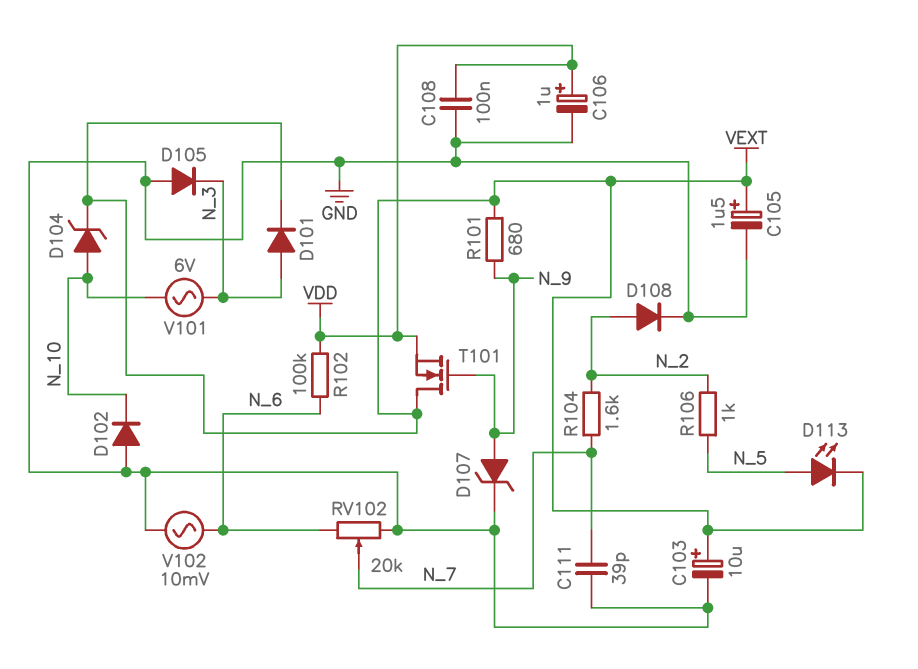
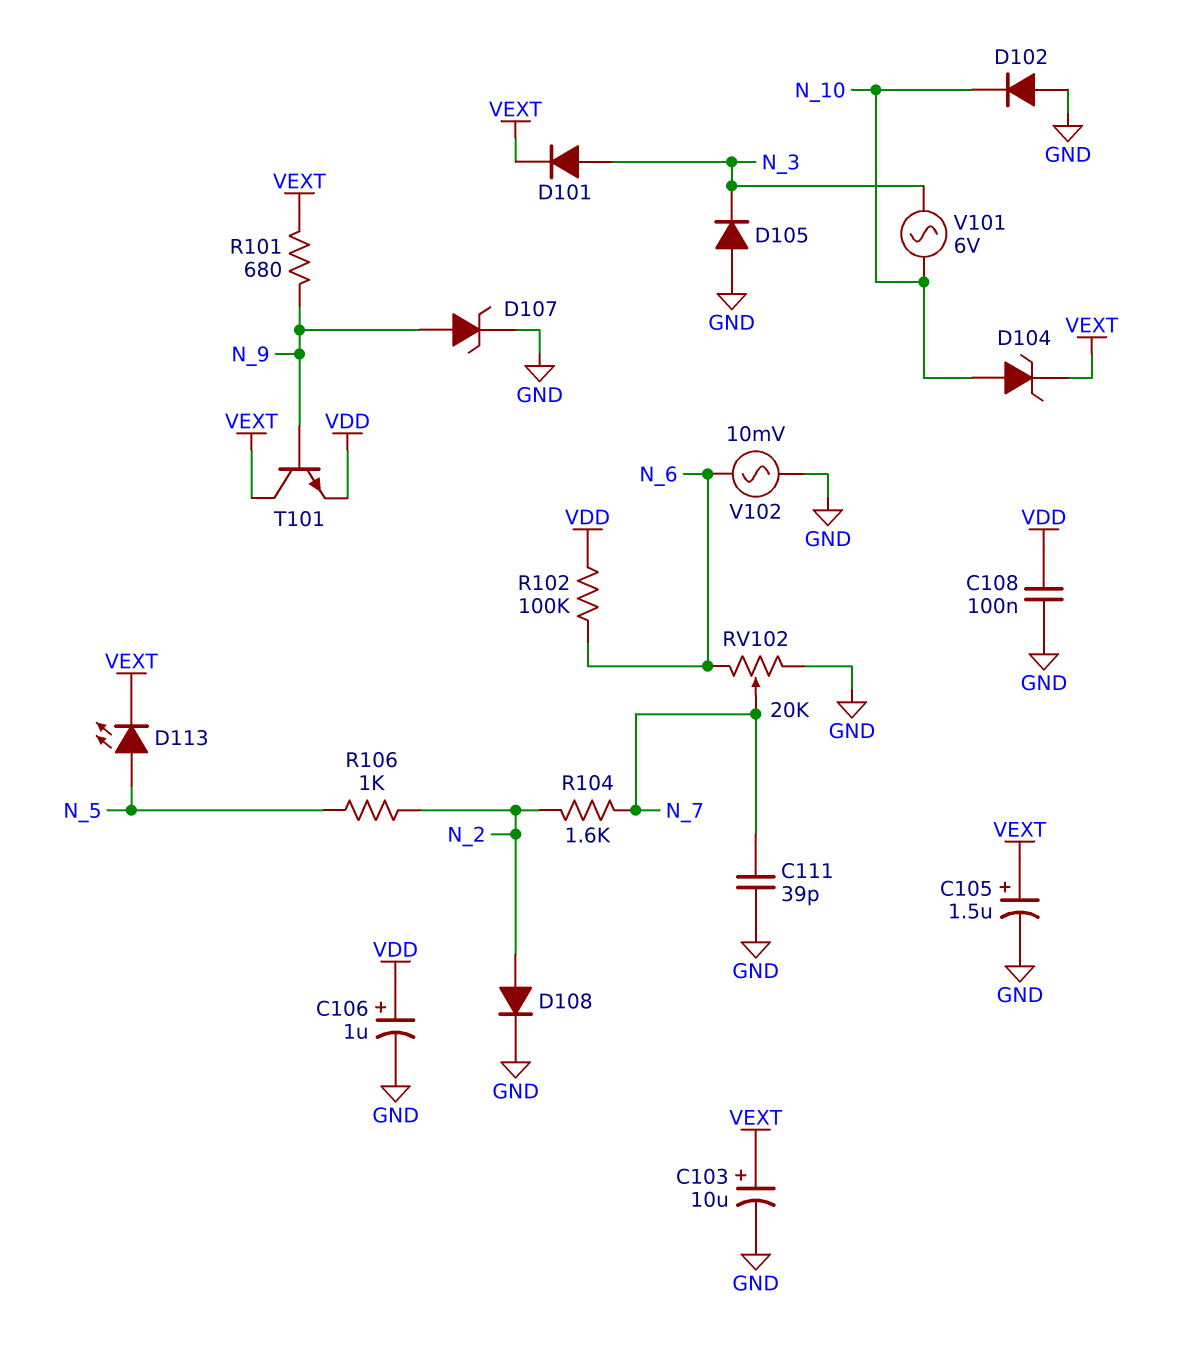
T101: NMOS (G N_9, D VEXT, S VDD) -> NPN (B N_9, C VEXT, E VDD)

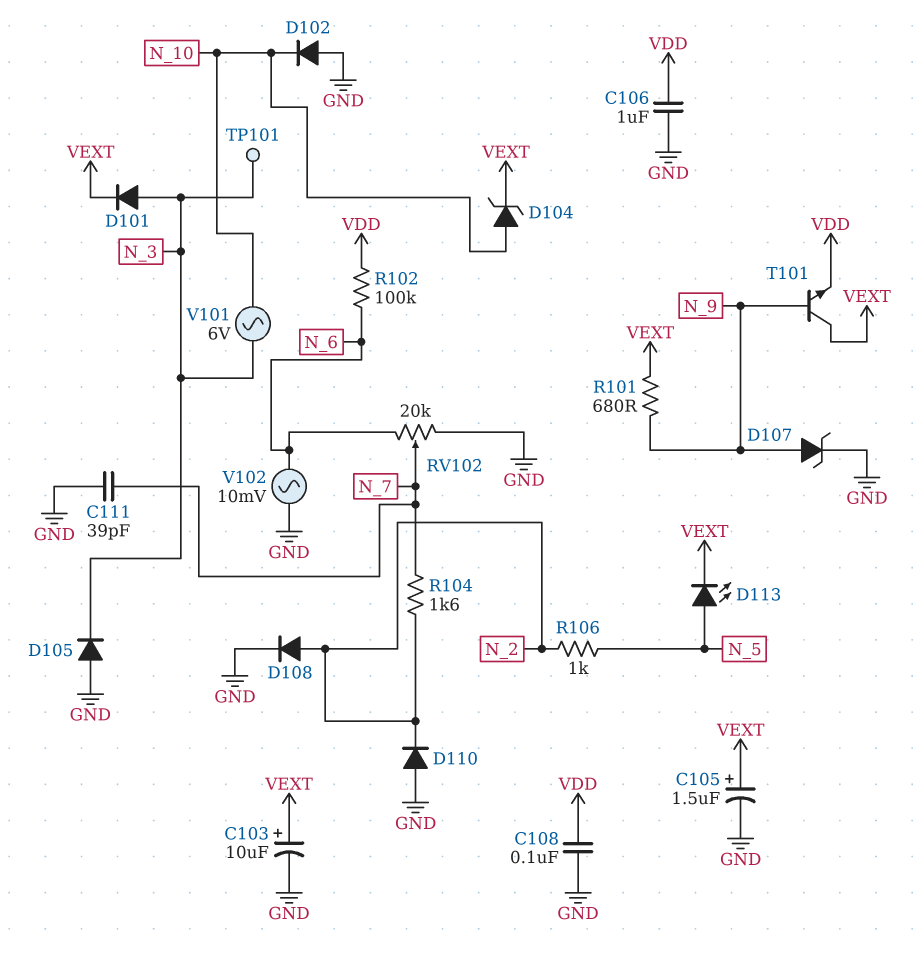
C106: 1uF (plus VDD, minus GND) -> 1uF (GND, VDD)
D110: none -> diode (A GND, K N_2)
TP101: none -> test point (N_3)

